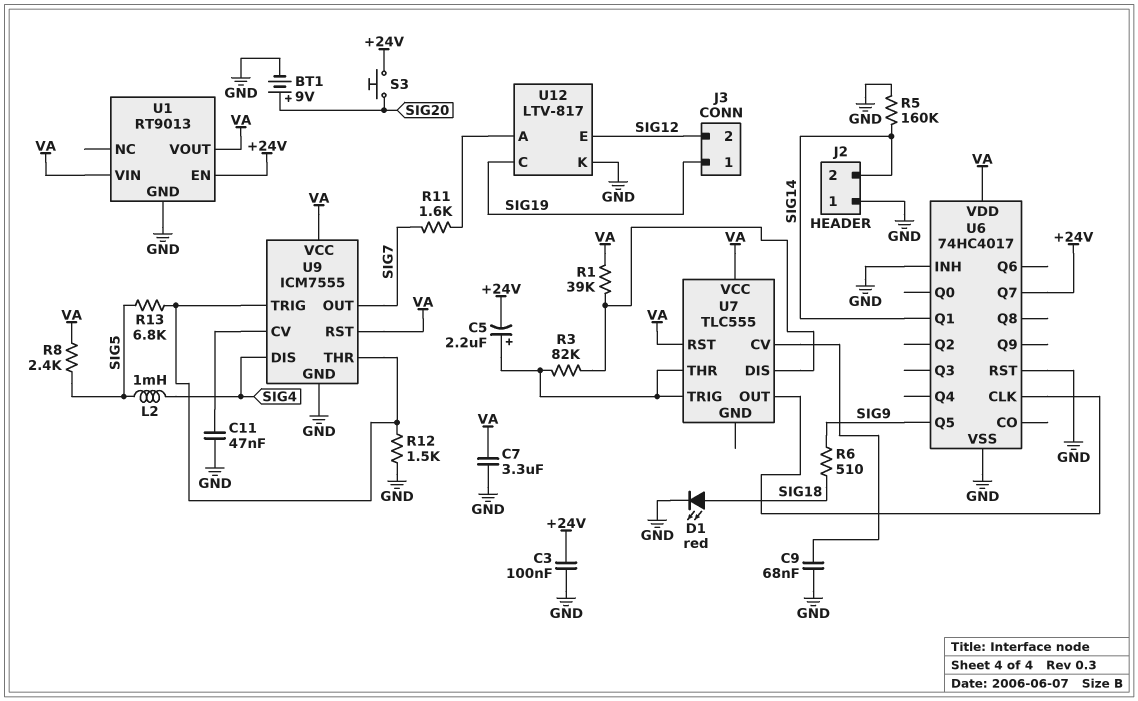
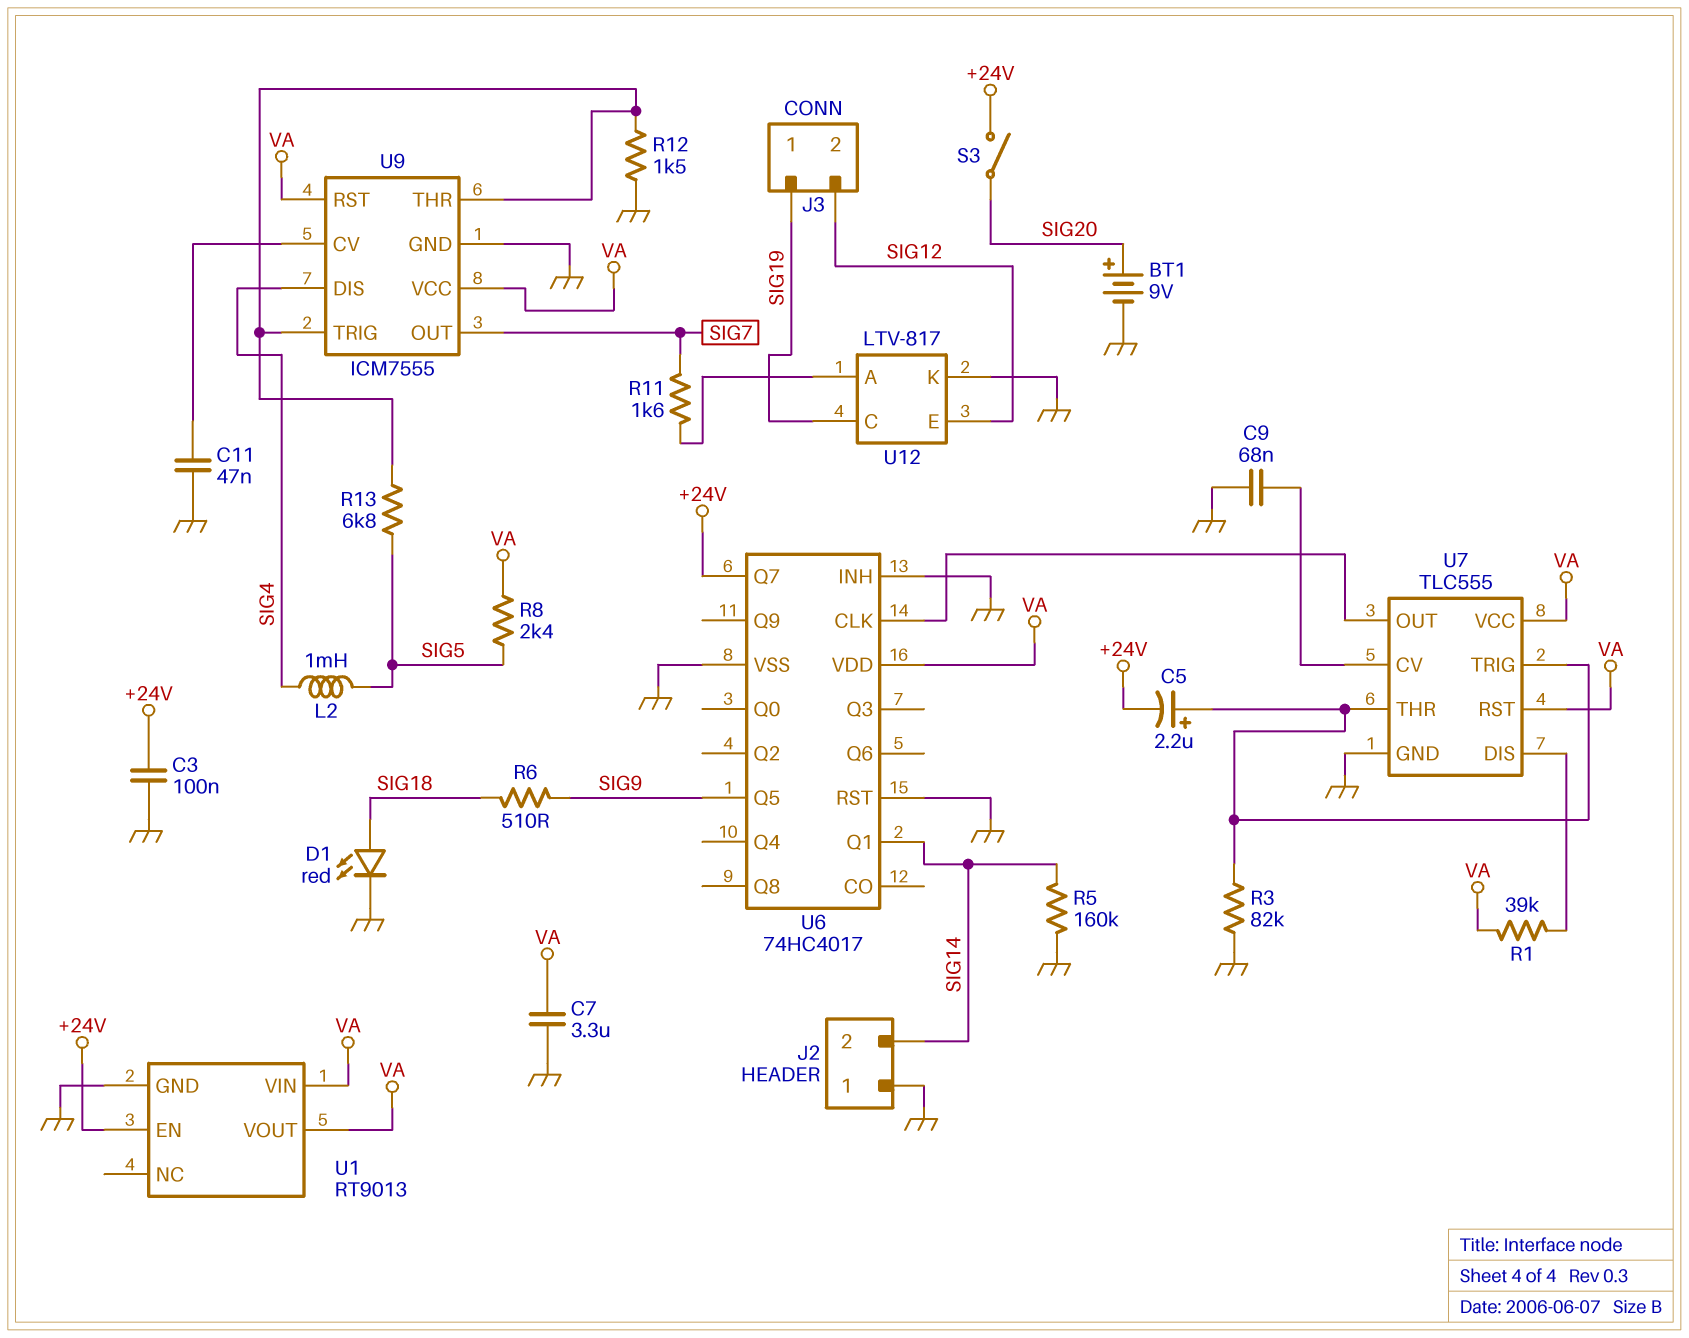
R3: 82k (U7/DIS, U7/THR) -> 82k (GND, U7/THR)
S3: button (+24V, SIG20) -> switch (+24V, SIG20)
U7 pin GND: none -> GND

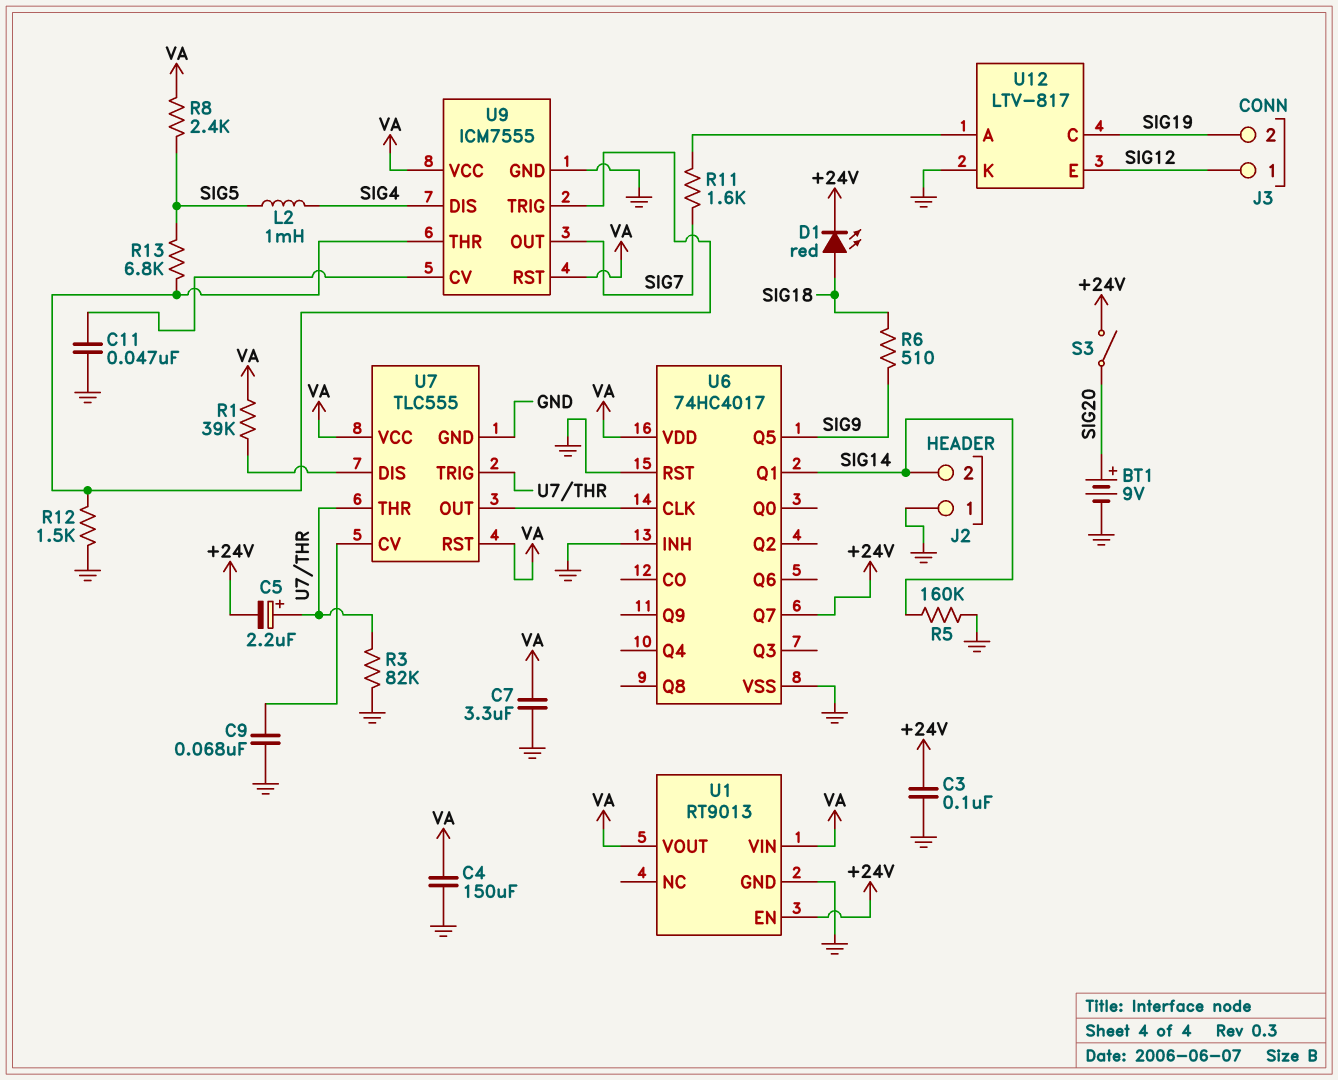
C4: none -> 150uF (GND, VA)
D1: LED red (A SIG18, K GND) -> LED red (A SIG18, K +24V)
J3 pin 1: SIG19 -> SIG12
J3 pin 2: SIG12 -> SIG19

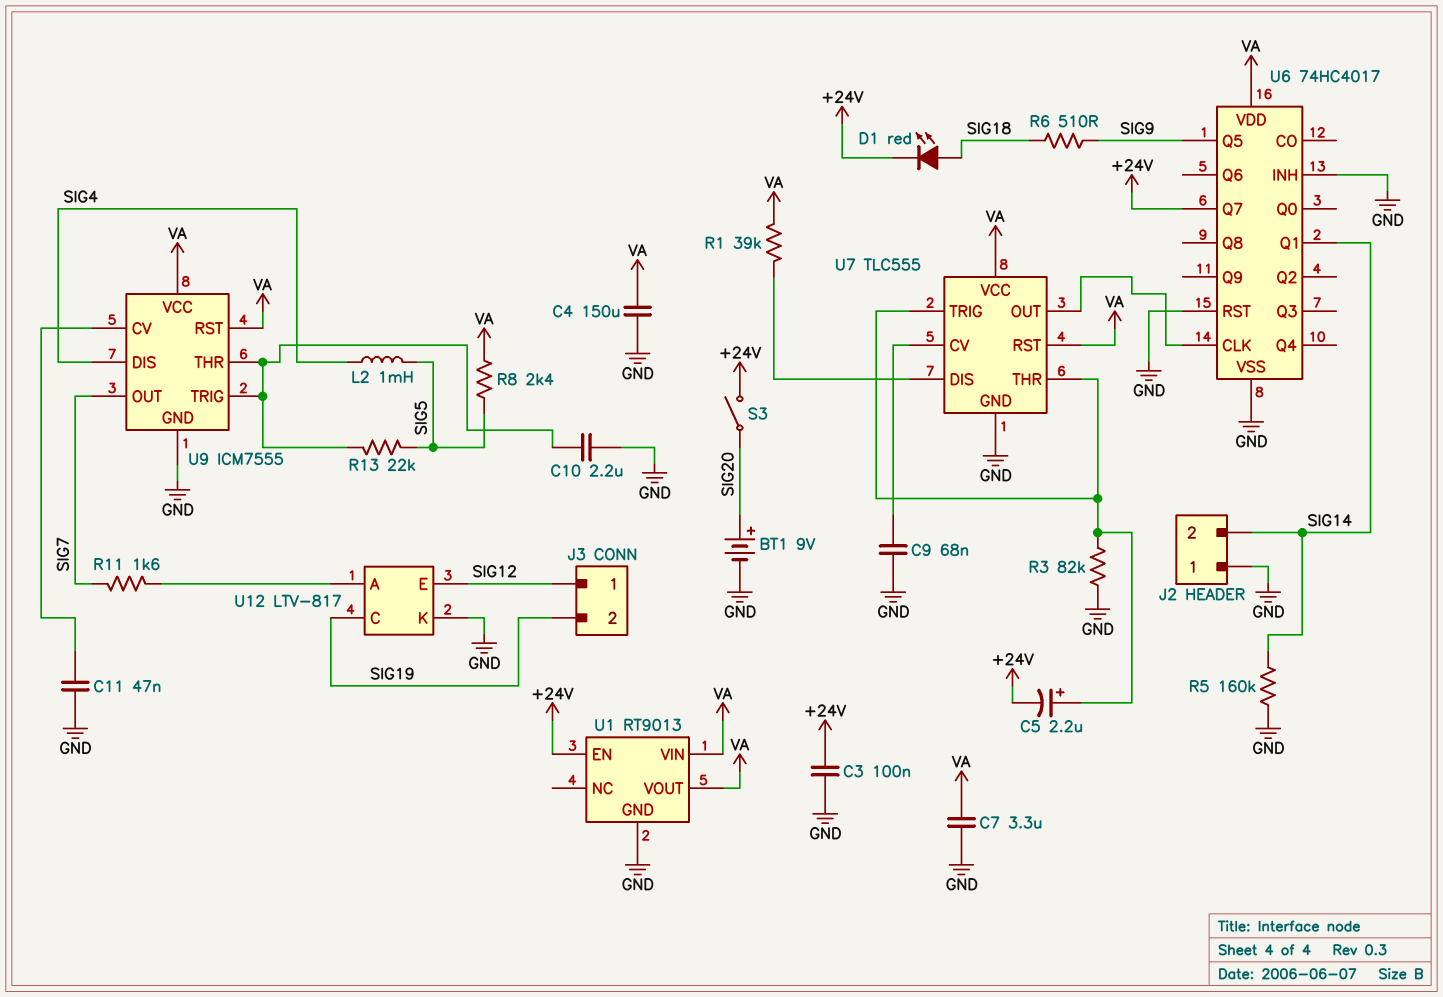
C10: none -> 2.2uF (GND, U9/THR)
R12: 1.5k (GND, U9/THR) -> none
R13: 6.8k (SIG5, U9/THR) -> 22k (SIG5, U9/THR)

